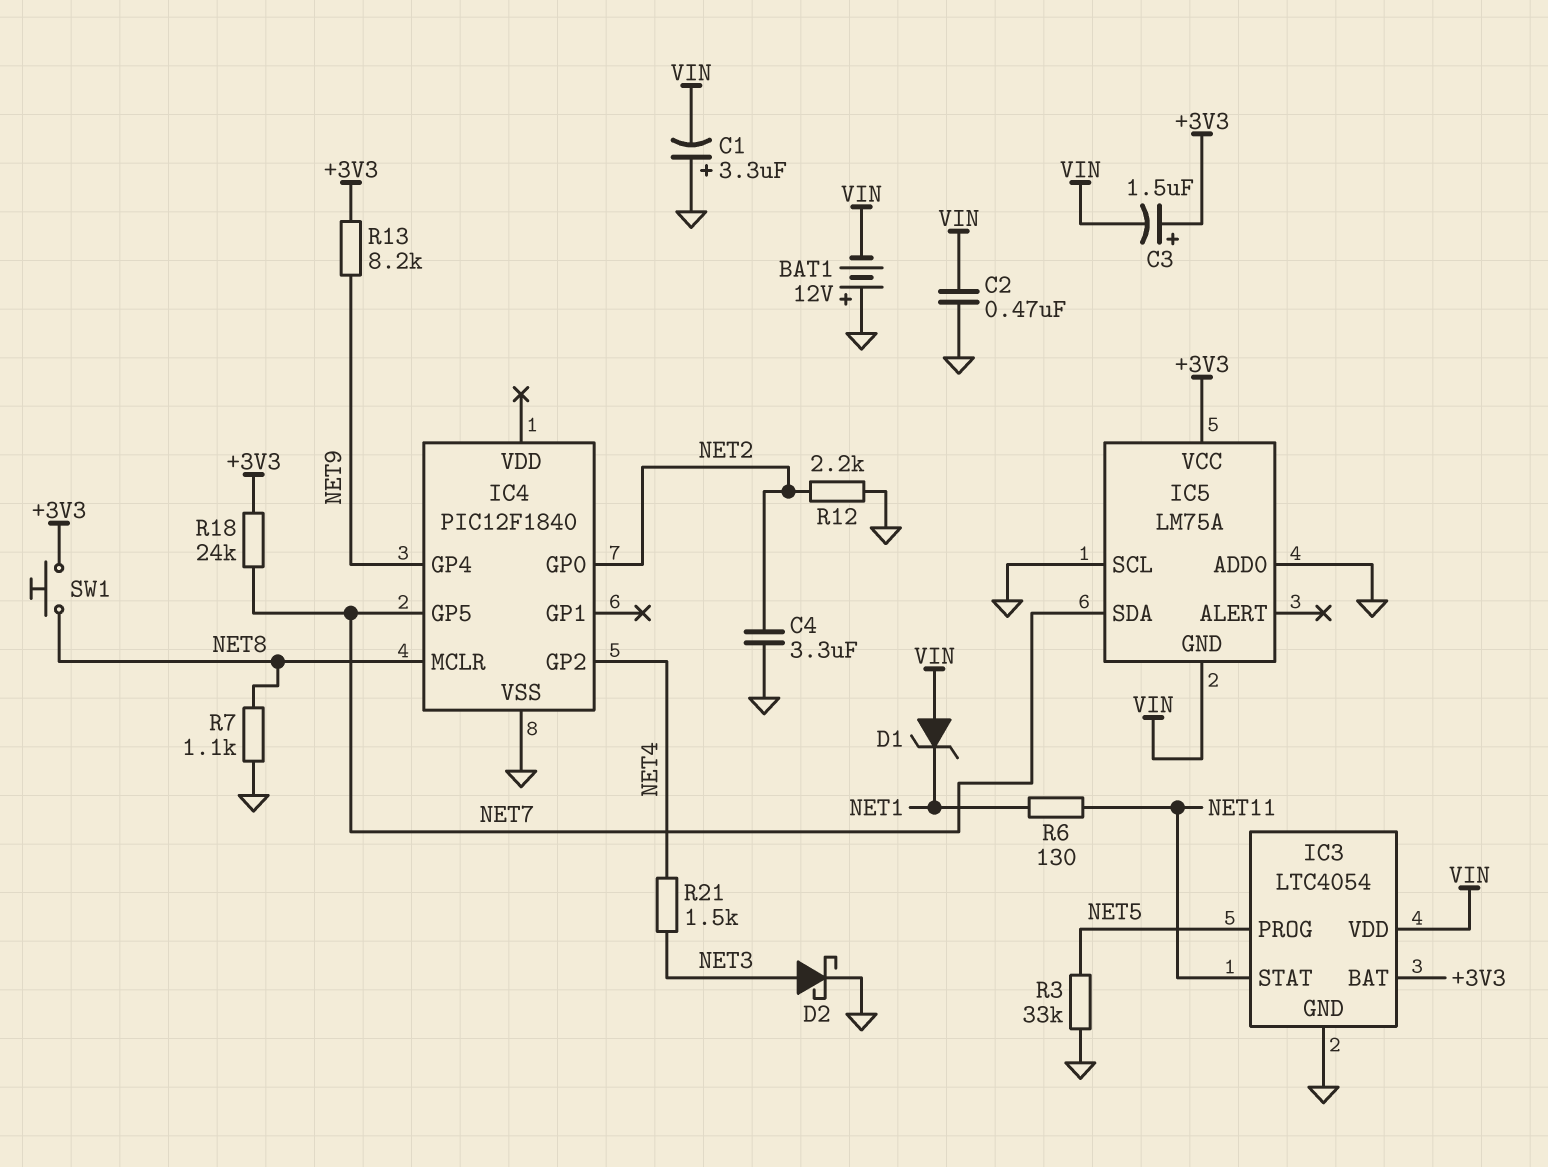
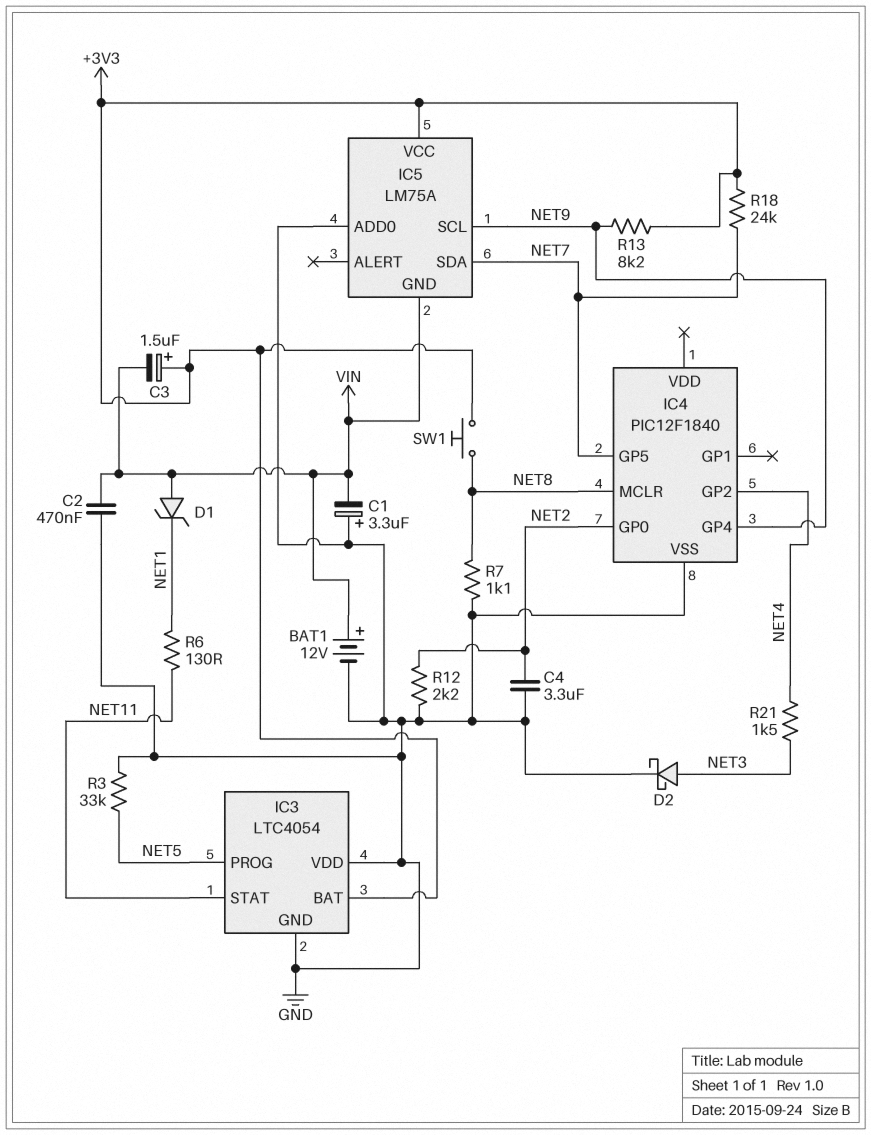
BAT1: 12V (plus GND, minus VIN) -> 12V (plus VIN, minus GND)
IC3 pin VDD: VIN -> GND
IC5 pin SCL: GND -> NET9

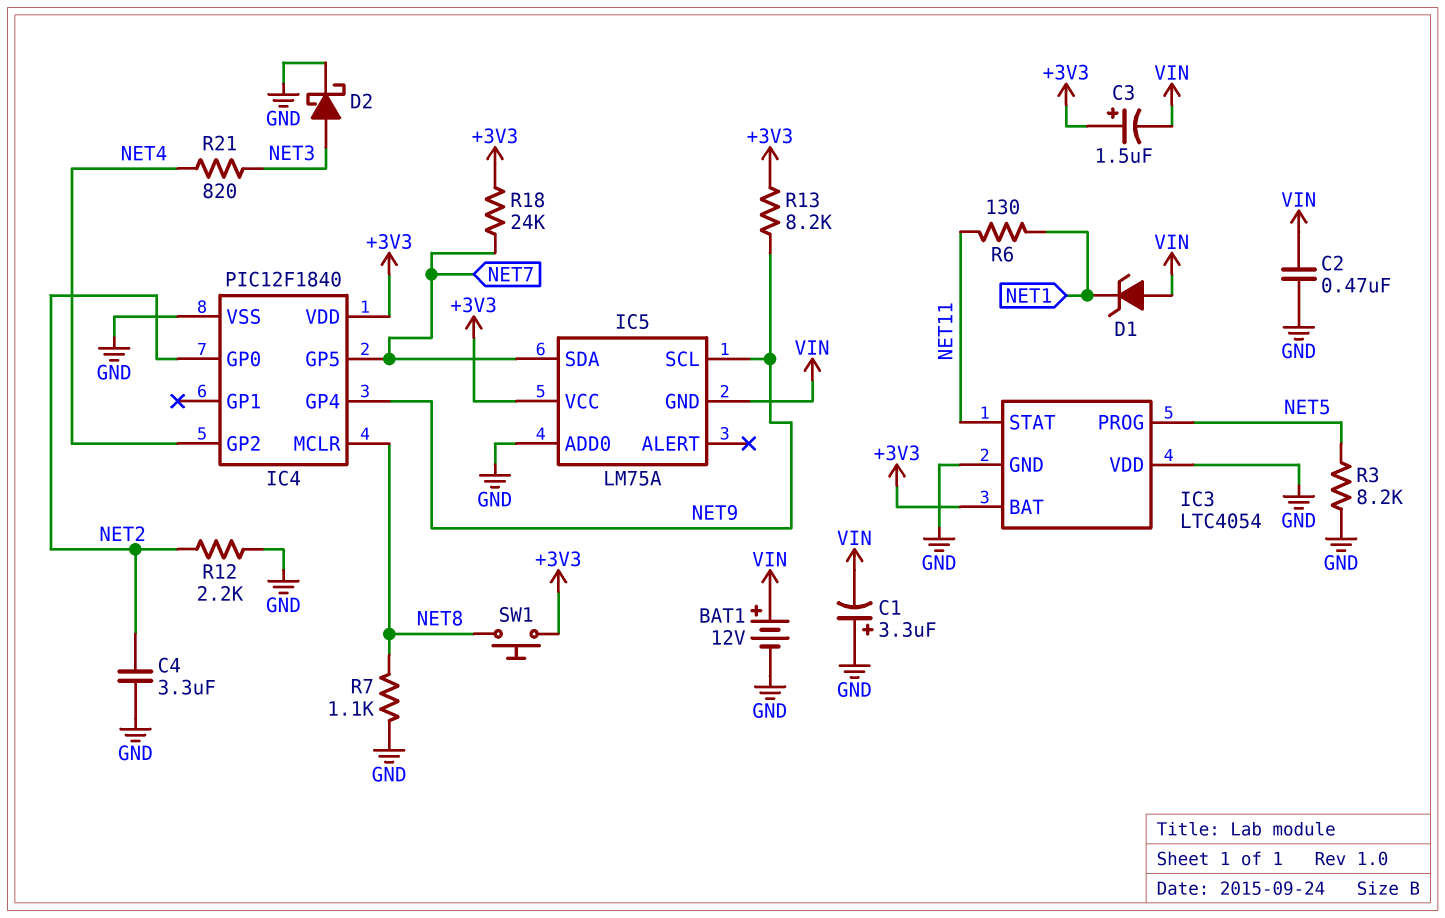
IC4 pin VDD: none -> +3V3
R3: 33k (GND, NET5) -> 8.2k (GND, NET5)
R21: 1.5k (NET3, NET4) -> 820 (NET3, NET4)

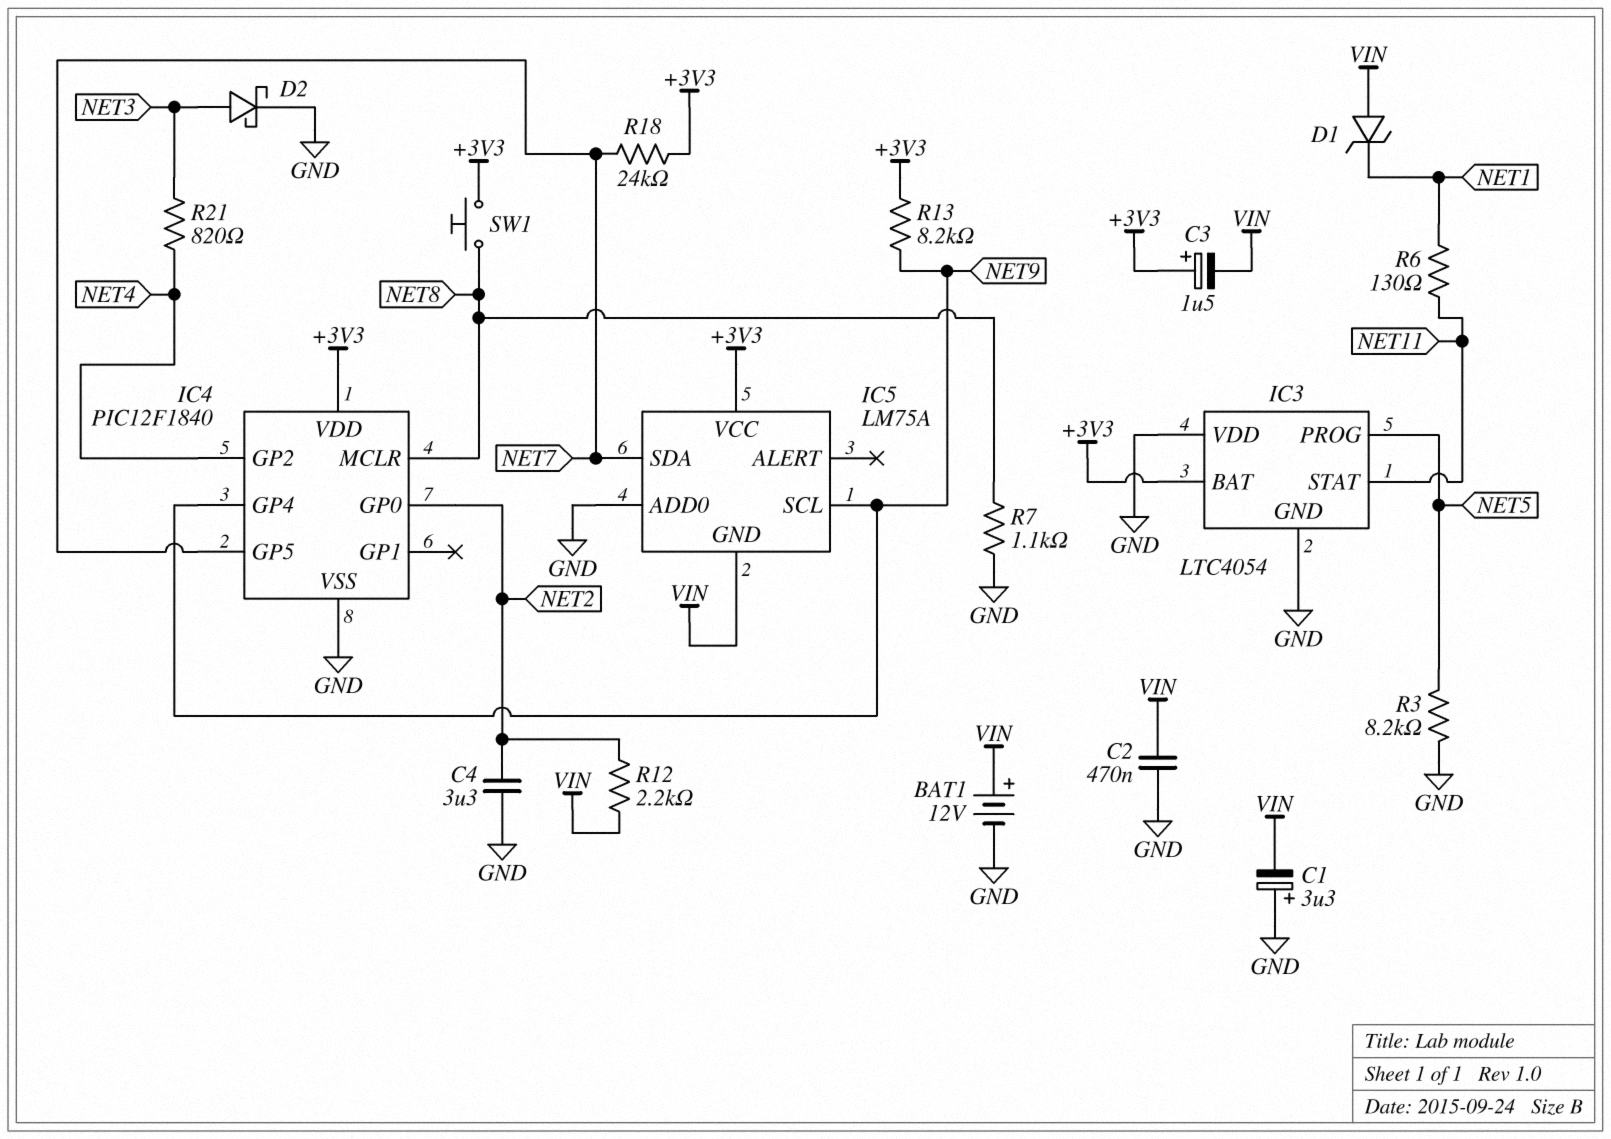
R12: 2.2k (GND, NET2) -> 2.2k (NET2, VIN)

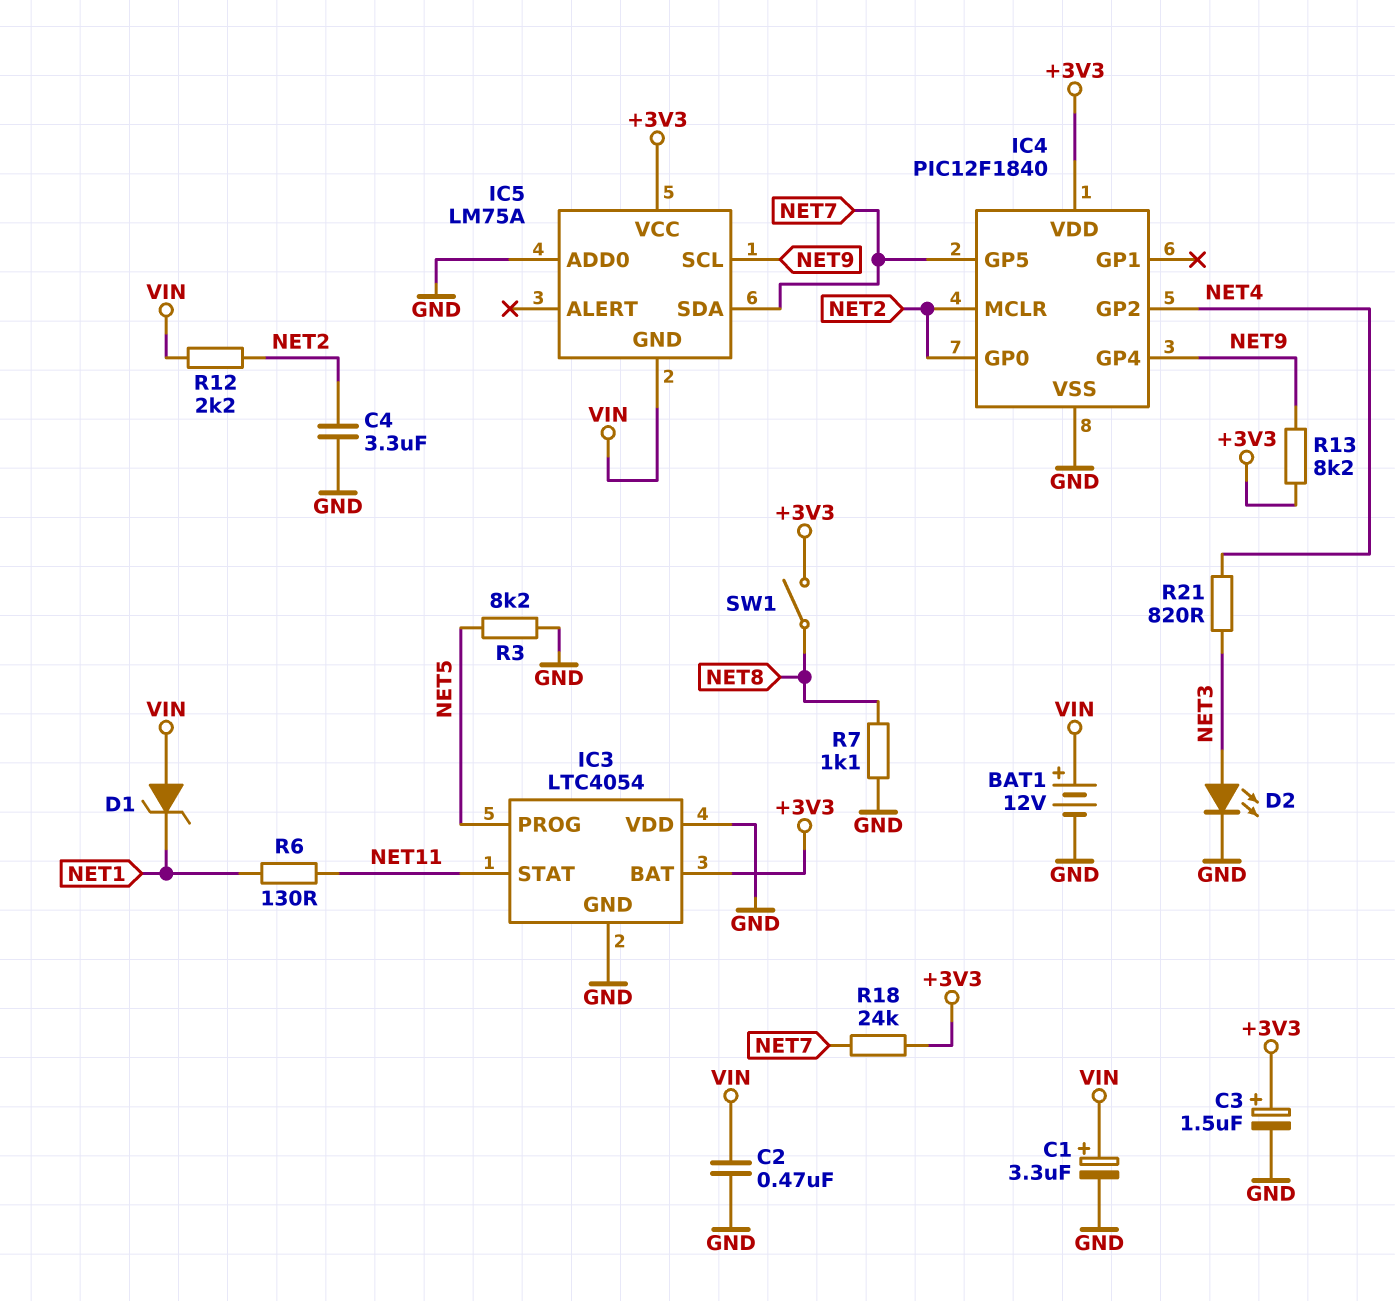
C1: 3.3uF (plus GND, minus VIN) -> 3.3uF (plus VIN, minus GND)
C3: 1.5uF (plus +3V3, minus VIN) -> 1.5uF (plus +3V3, minus GND)
D2: schottky (A NET3, K GND) -> LED (A NET3, K GND)
IC4 pin MCLR: NET8 -> NET2
SW1: button (+3V3, NET8) -> switch (+3V3, NET8)

